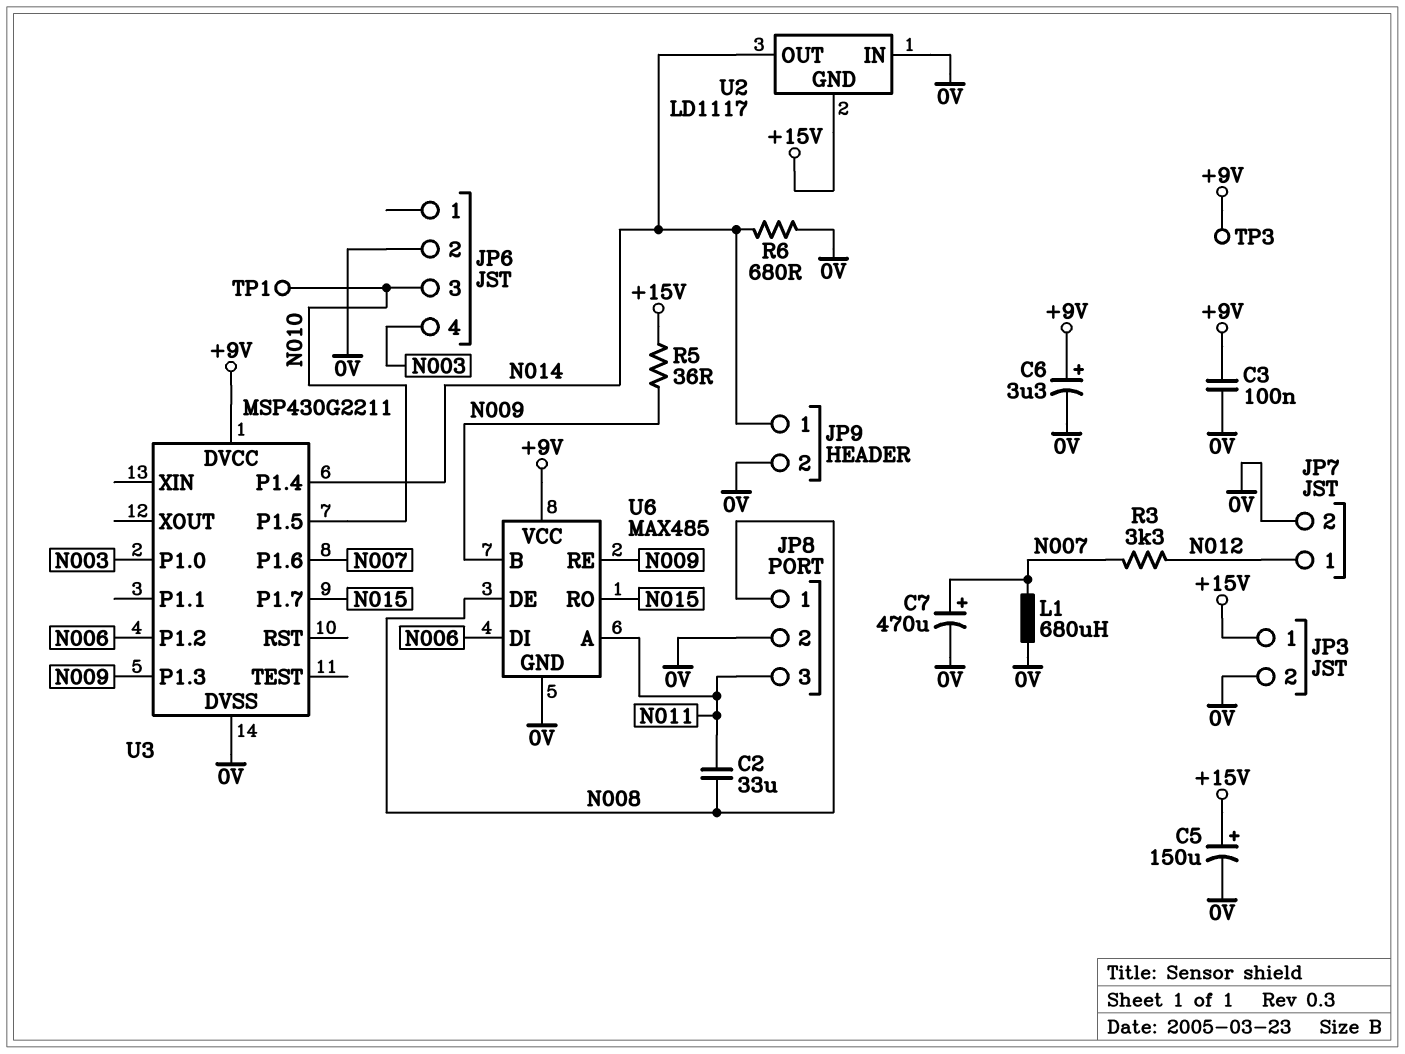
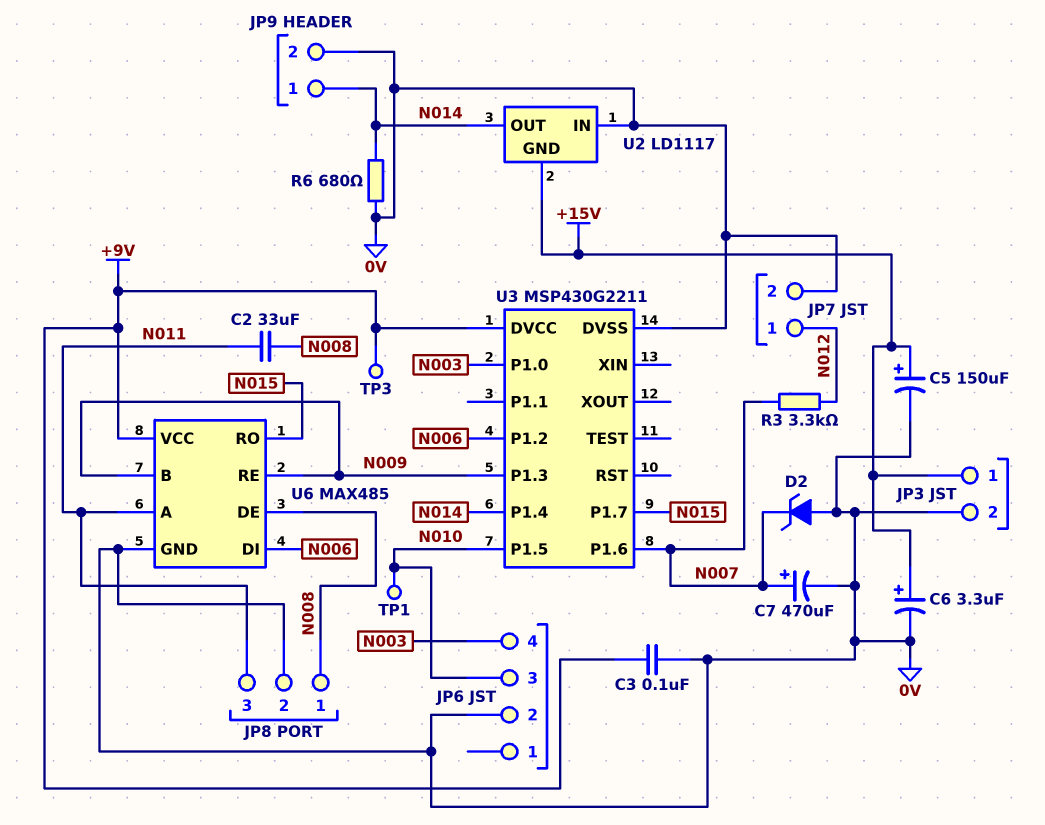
C6: 3.3uF (plus +9V, minus 0V) -> 3.3uF (plus +15V, minus 0V)
D2: none -> zener (A 0V, K N007)
L1: 680uH (0V, N007) -> none
R5: 36 (+15V, N009) -> none

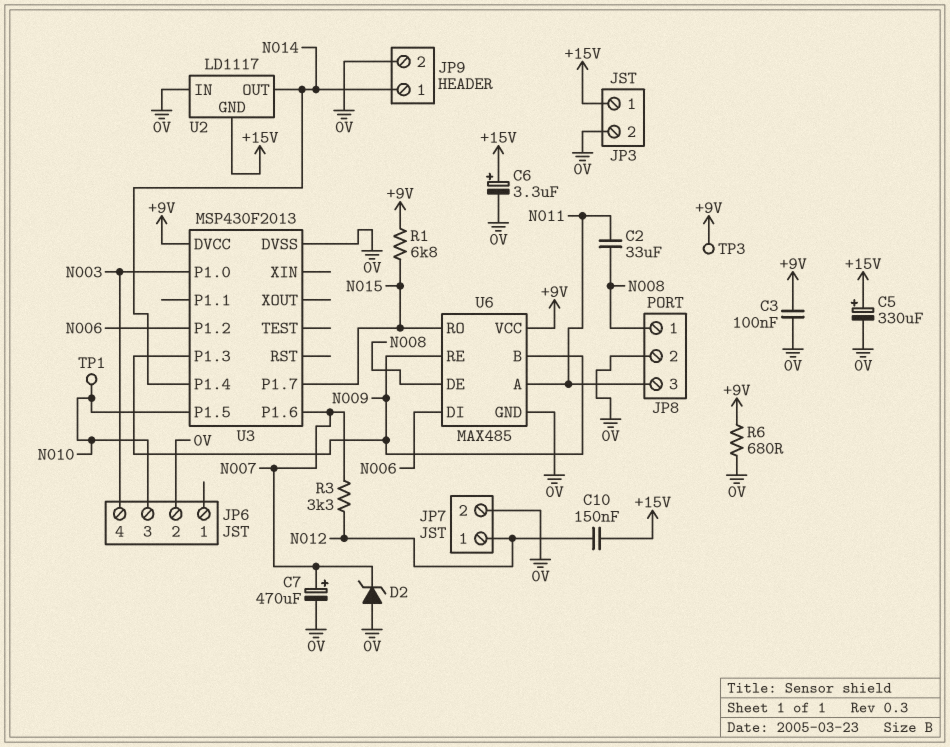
C5: 150uF (plus +15V, minus 0V) -> 330uF (plus +15V, minus 0V)
C10: none -> 150nF (+15V, N012)
R1: none -> 6.8k (+9V, N015)
R6: 680 (0V, N014) -> 680 (+9V, 0V)
U3: MSP430G2211 -> MSP430F2013

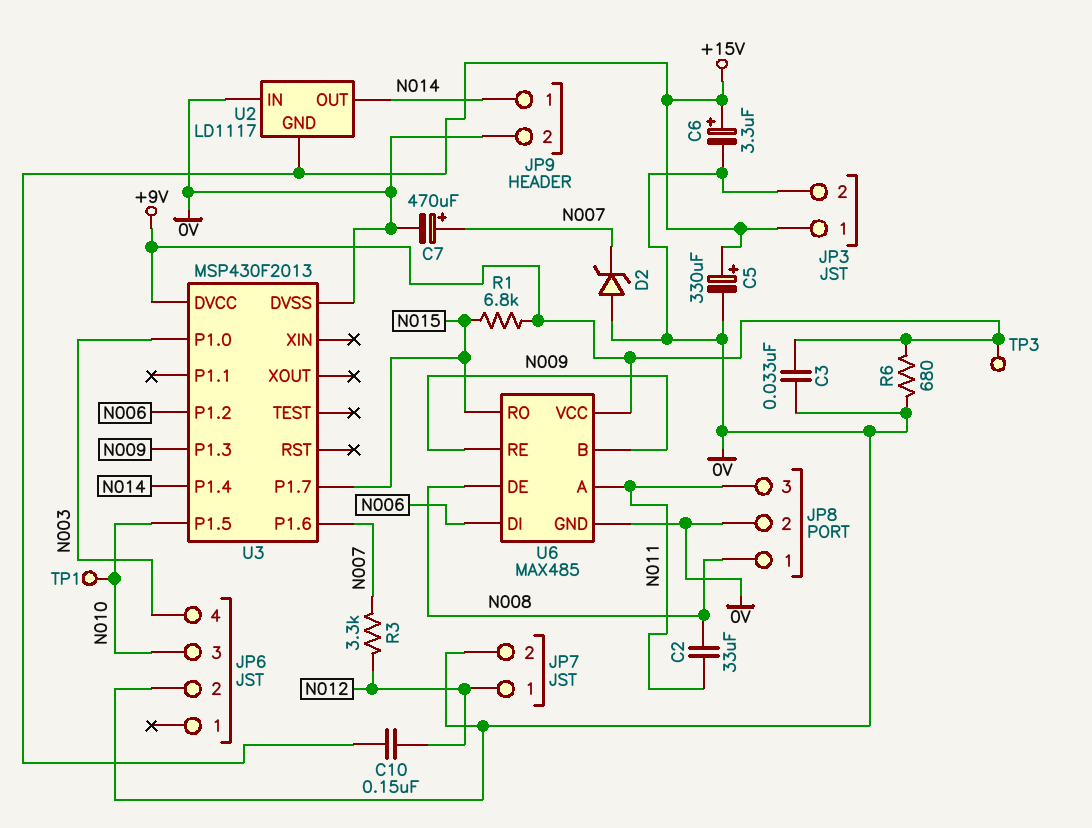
C3: 100nF (+9V, 0V) -> 33nF (+9V, 0V)

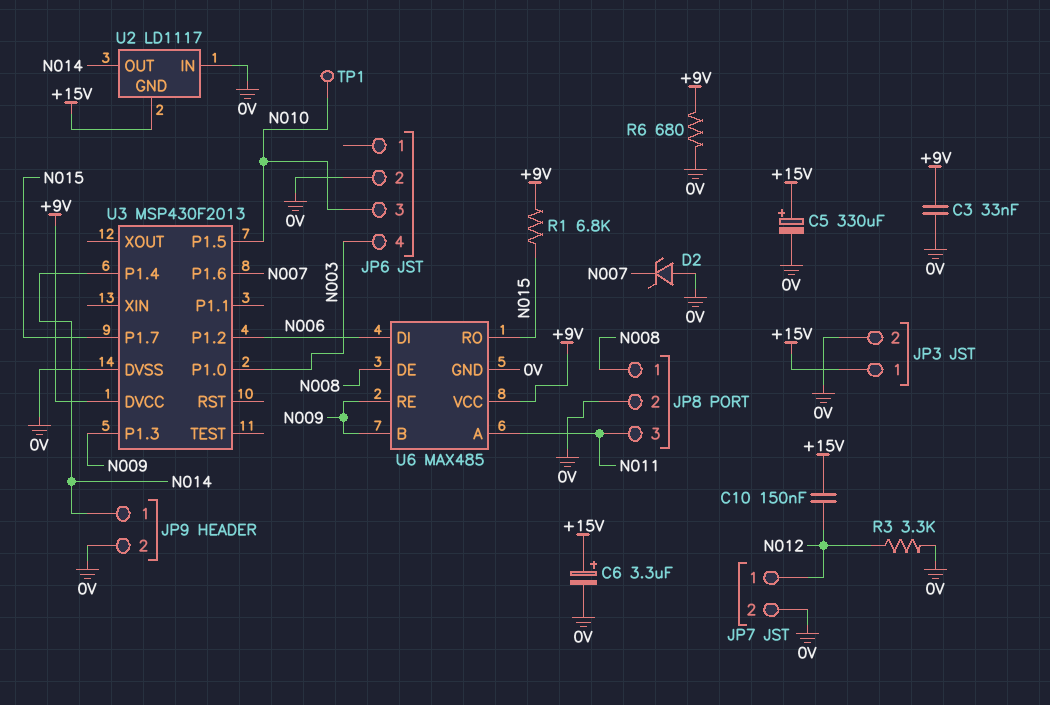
C2: 33uF (N008, N011) -> none
C7: 470uF (plus N007, minus 0V) -> none
R3: 3.3k (N007, N012) -> 3.3k (0V, N012)
TP3: test point (+9V) -> none

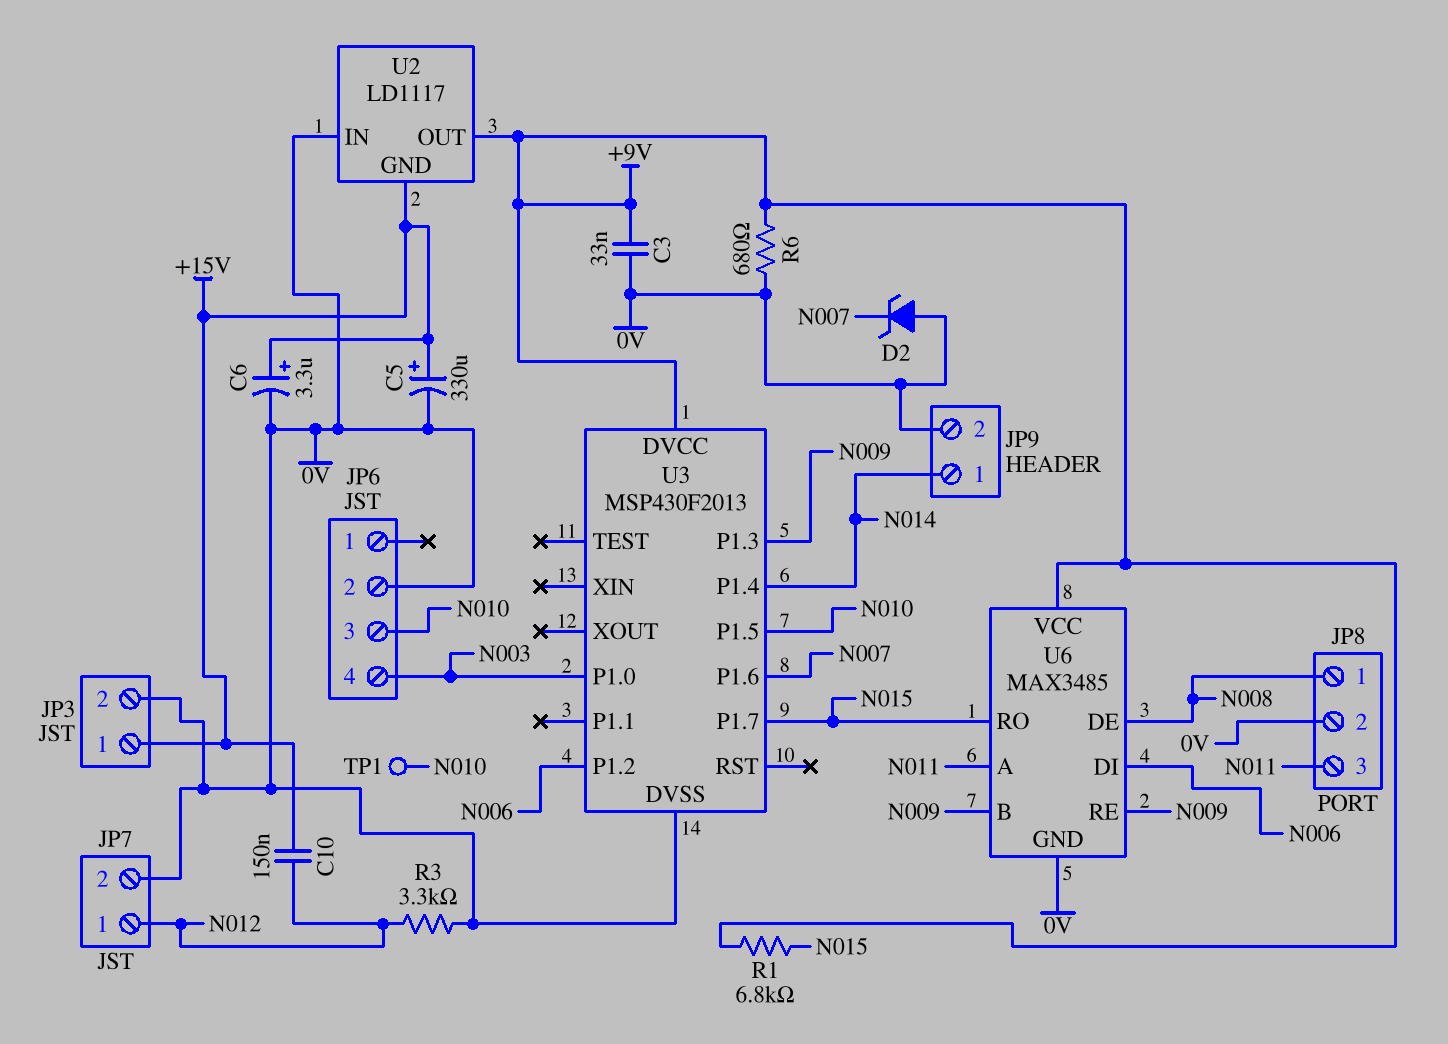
U2 pin OUT: N014 -> +9V
U6: MAX485 -> MAX3485

